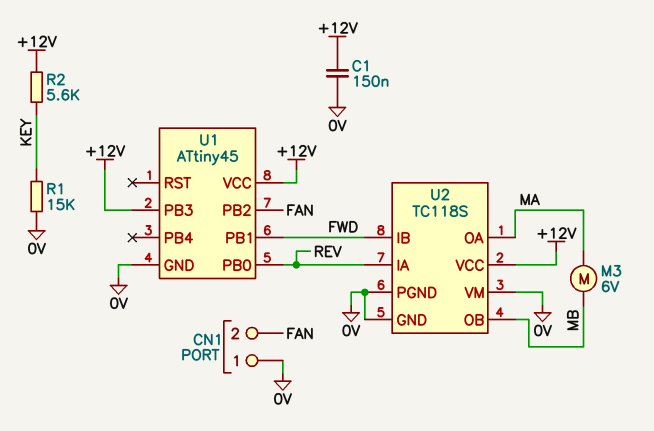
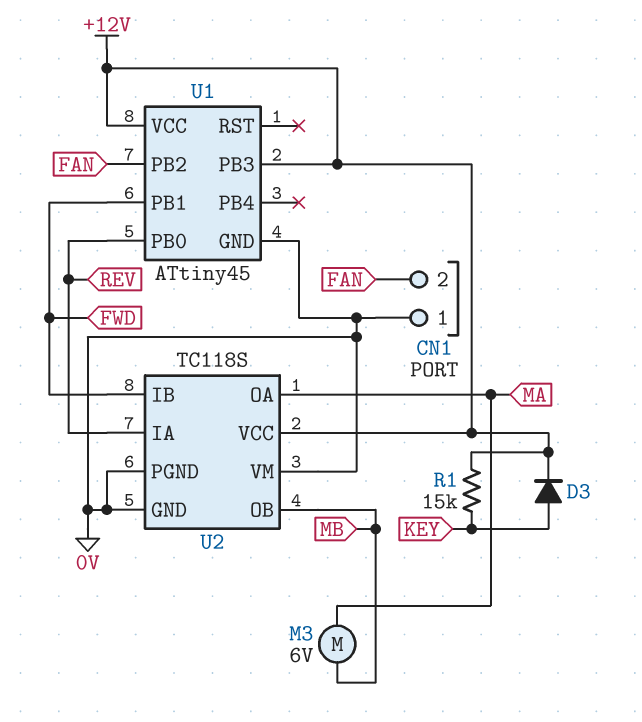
C1: 150nF (+12V, 0V) -> none
D3: none -> diode (A KEY, K +12V)
R1: 15k (0V, KEY) -> 15k (+12V, KEY)
R2: 5.6k (+12V, KEY) -> none

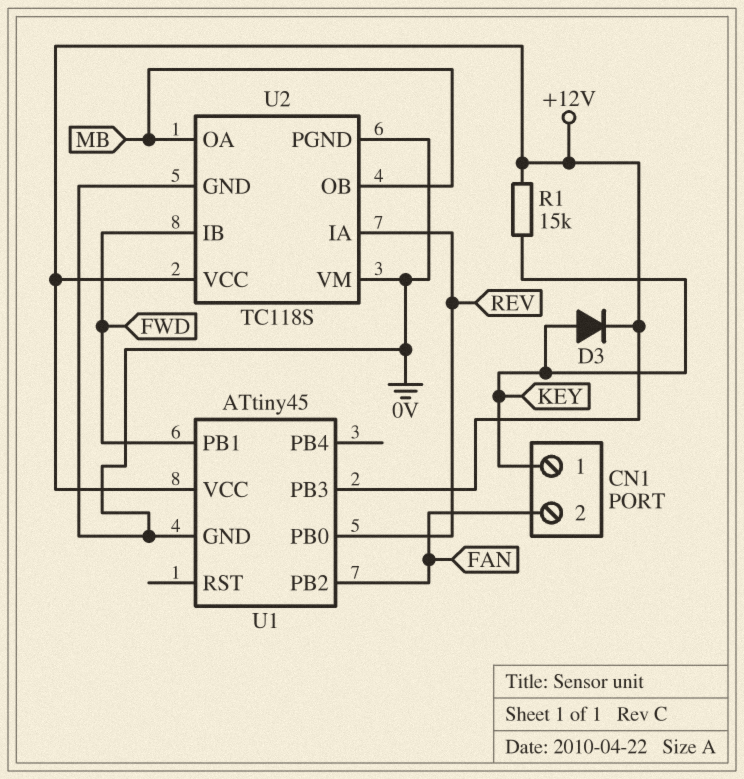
CN1 pin 1: 0V -> KEY
M3: motor 6V (MA, MB) -> none
U2 pin OA: MA -> MB

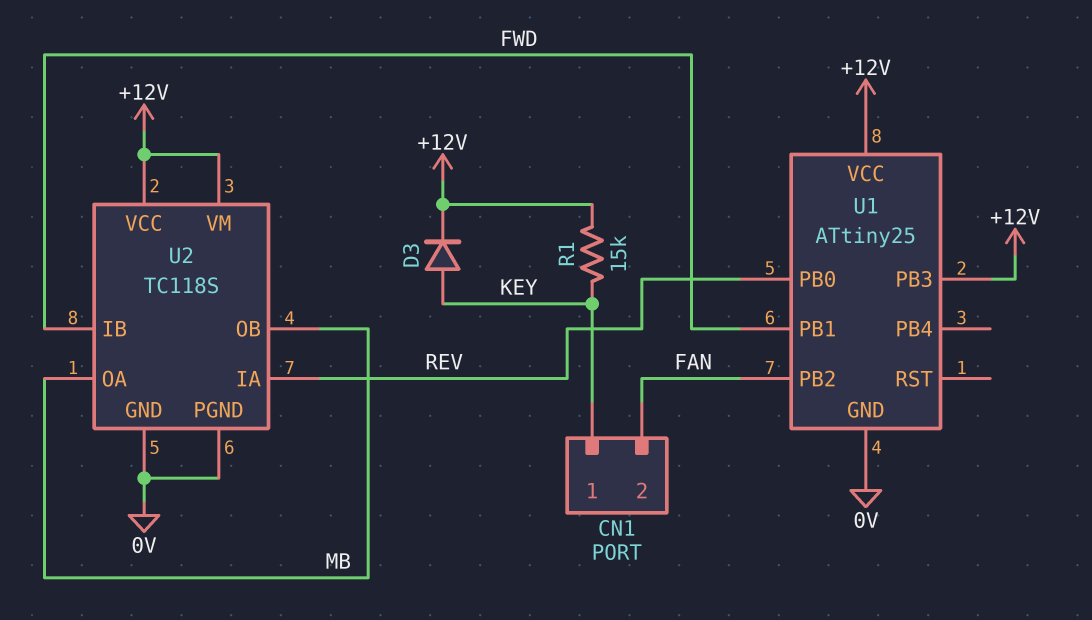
U1: ATtiny45 -> ATtiny25
U2 pin VM: 0V -> +12V

